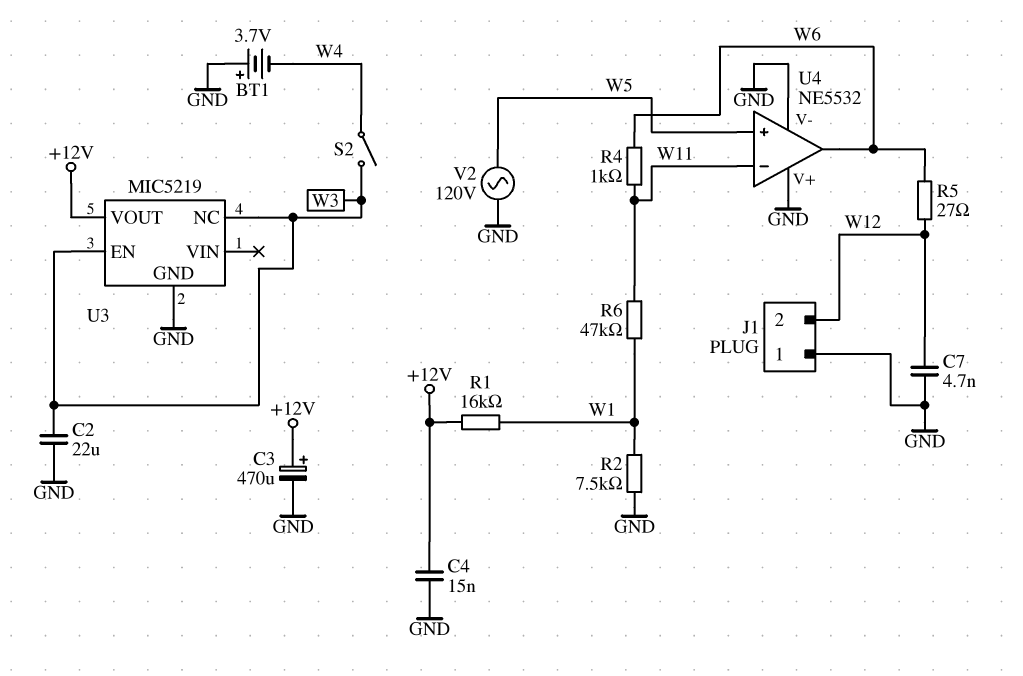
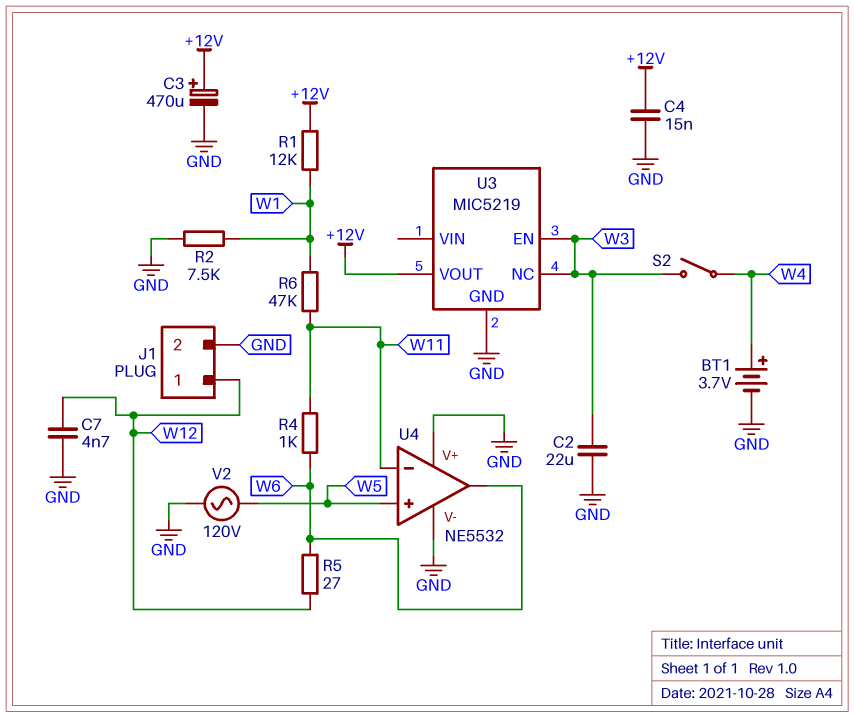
BT1: 3.7V (plus GND, minus W4) -> 3.7V (plus W4, minus GND)
J1 pin 1: GND -> W12
J1 pin 2: W12 -> GND
R1: 16k (+12V, W1) -> 12k (+12V, W1)

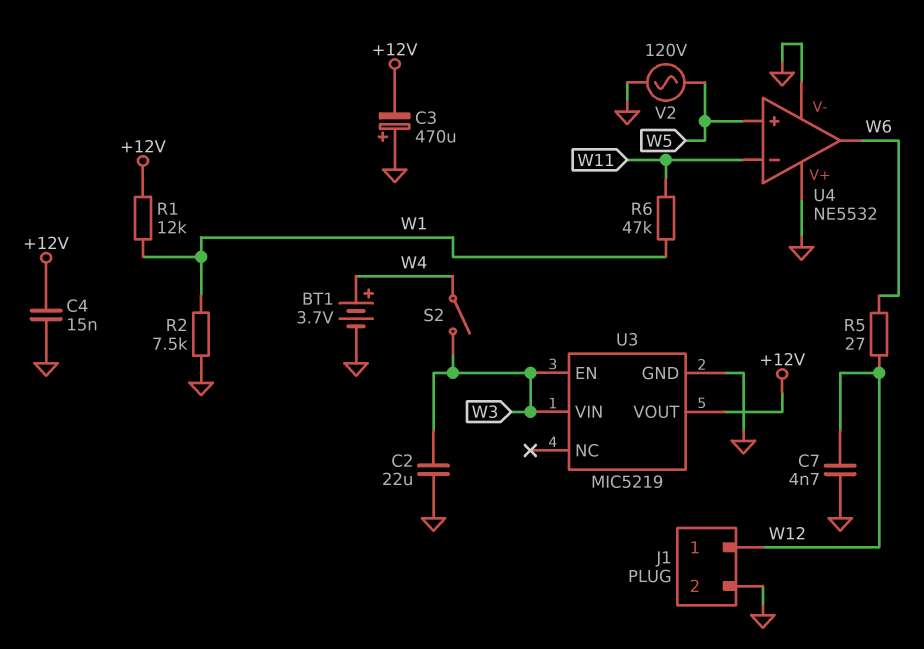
C3: 470uF (plus +12V, minus GND) -> 470uF (plus GND, minus +12V)
R4: 1k (W6, W11) -> none
U3 pin NC: W3 -> none
U3 pin VIN: none -> W3

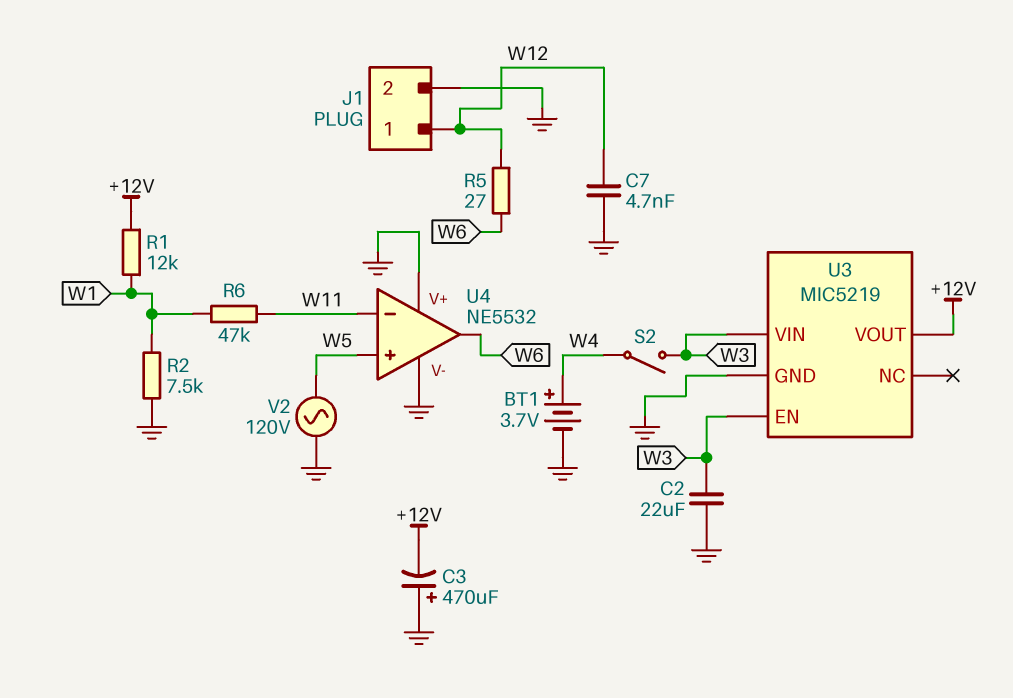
C4: 15nF (+12V, GND) -> none

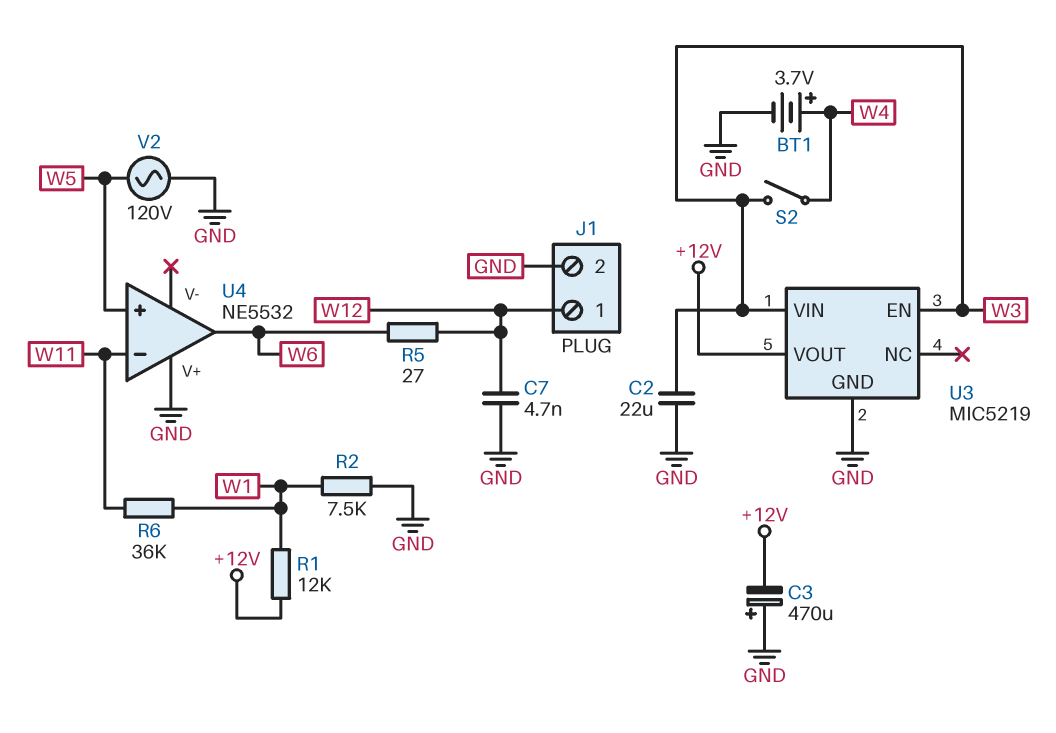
R6: 47k (W1, W11) -> 36k (W1, W11)
U4 pin V-: GND -> none

